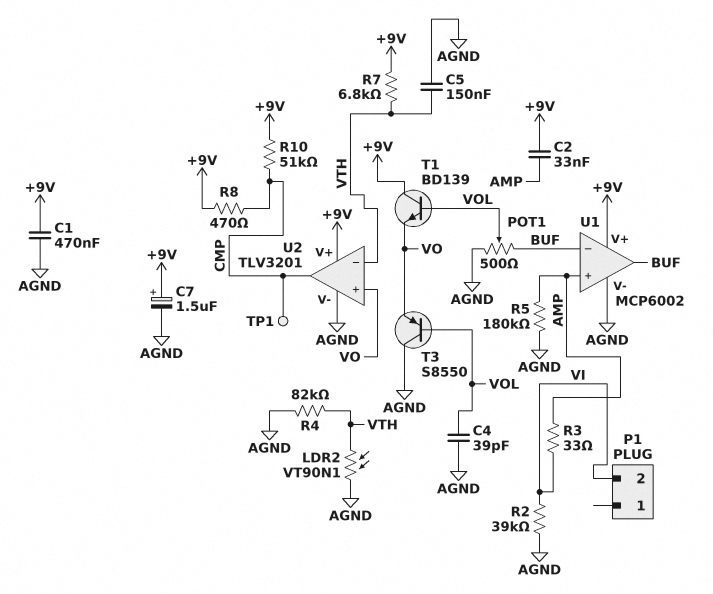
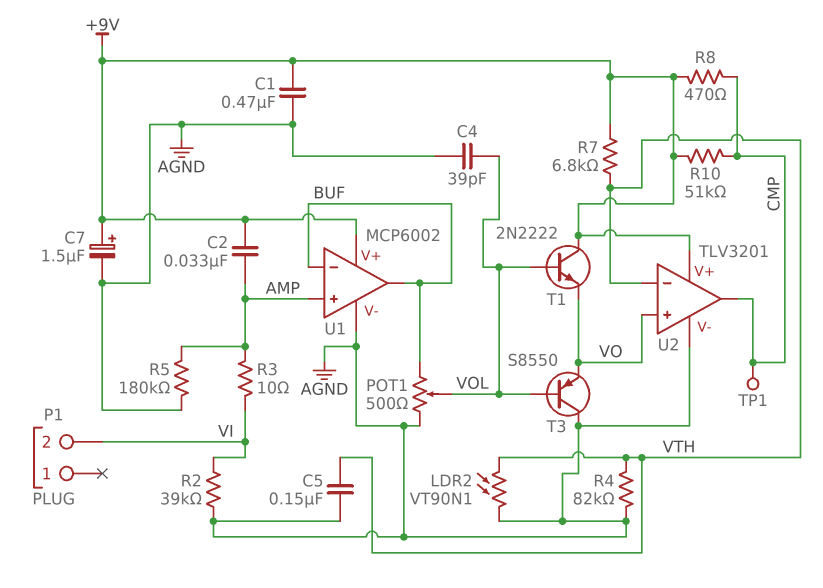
R3: 33 (AMP, VI) -> 10 (AMP, VI)
T1: NPN BD139 (B VOL, C +9V, E VO) -> NPN 2N2222 (B VOL, C +9V, E VO)

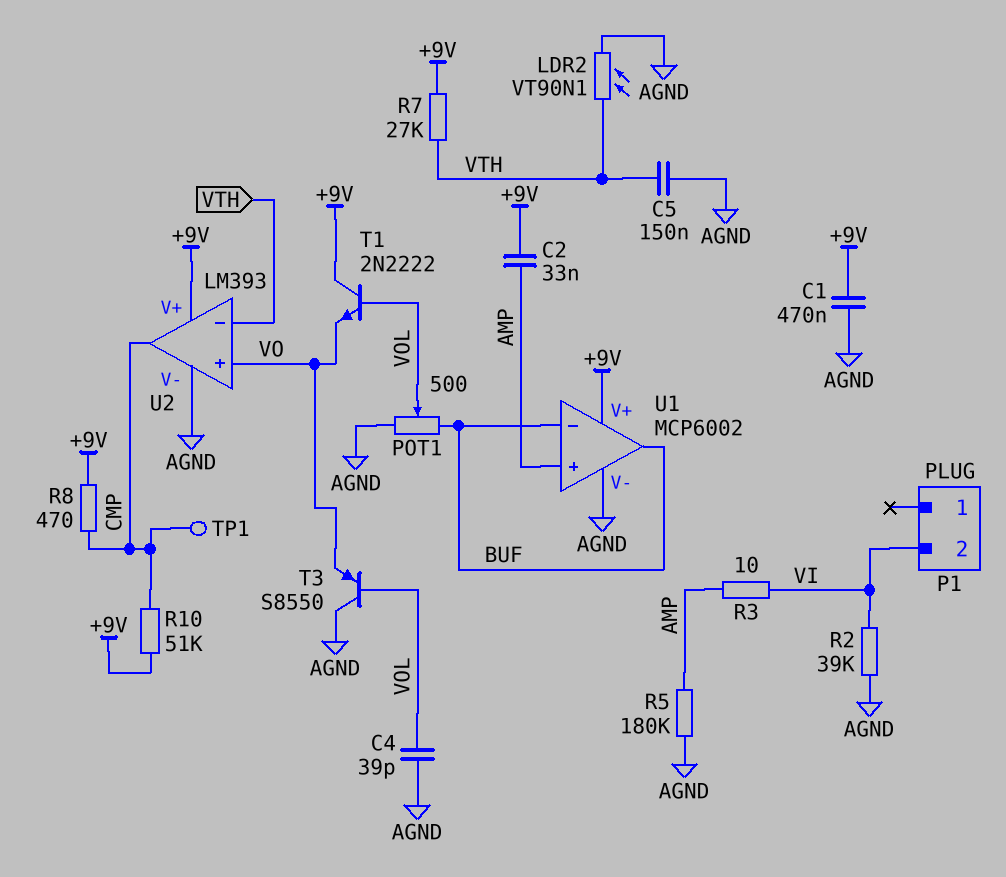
C7: 1.5uF (plus +9V, minus AGND) -> none
R4: 82k (AGND, VTH) -> none
R7: 6.8k (+9V, VTH) -> 27k (+9V, VTH)
U2: TLV3201 -> LM393

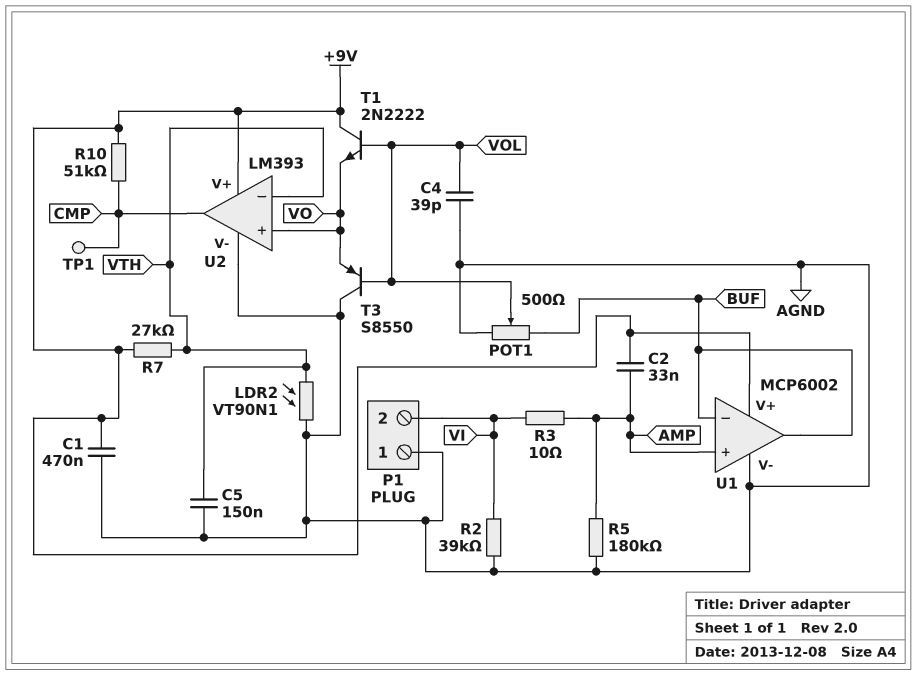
P1 pin 1: none -> AGND
R8: 470 (+9V, CMP) -> none

